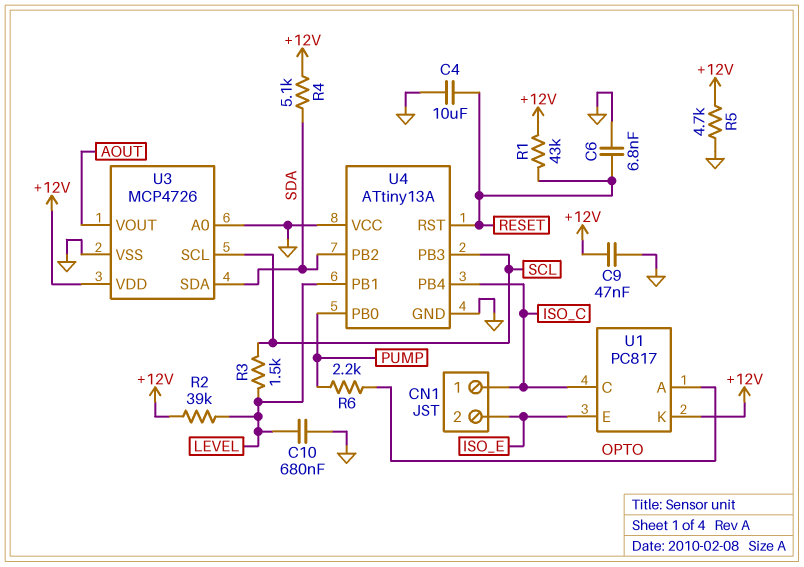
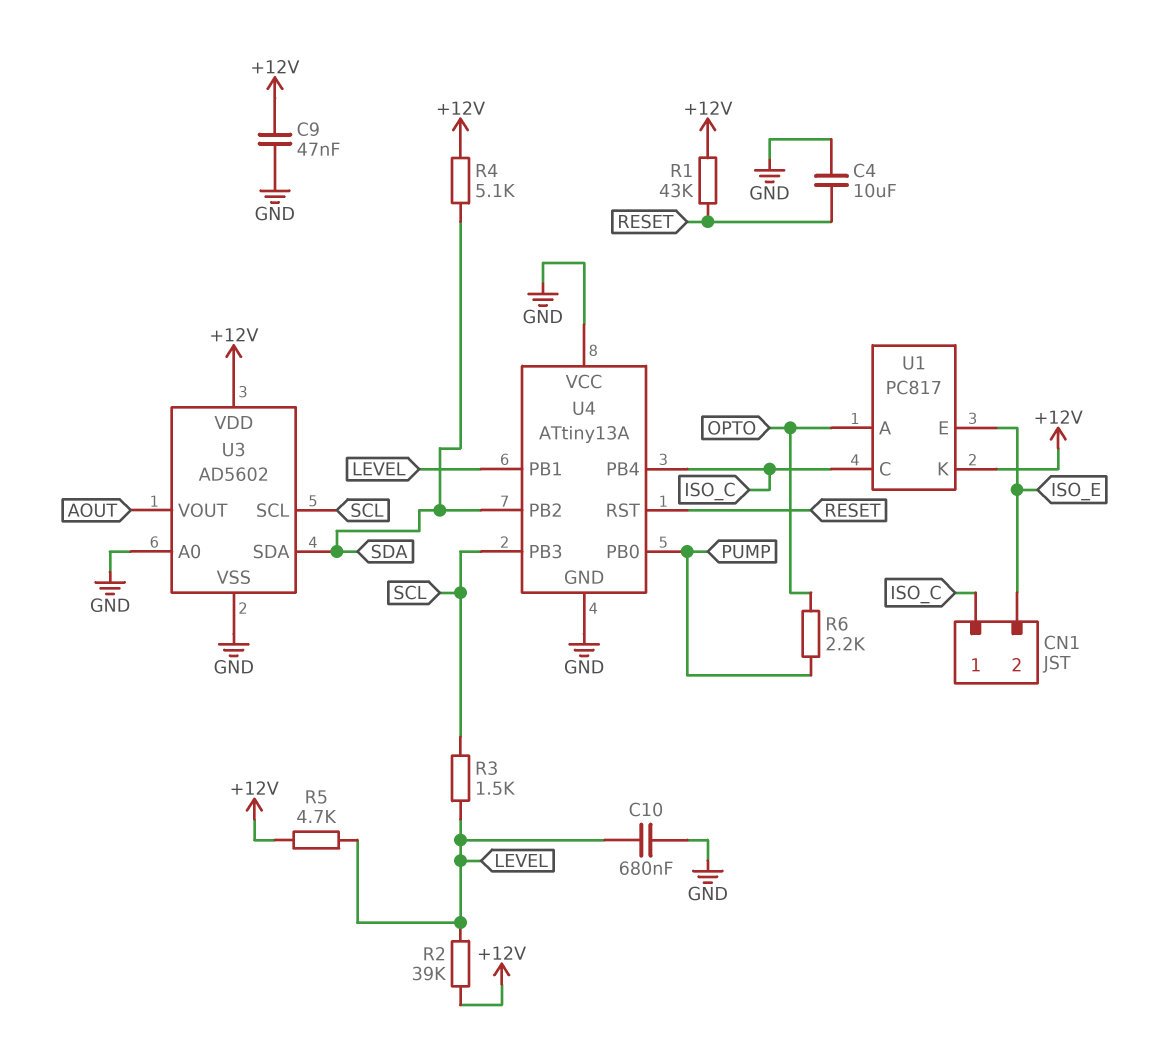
C6: 6.8nF (GND, RESET) -> none
R5: 4.7k (+12V, GND) -> 4.7k (+12V, LEVEL)
U3: MCP4726 -> AD5602

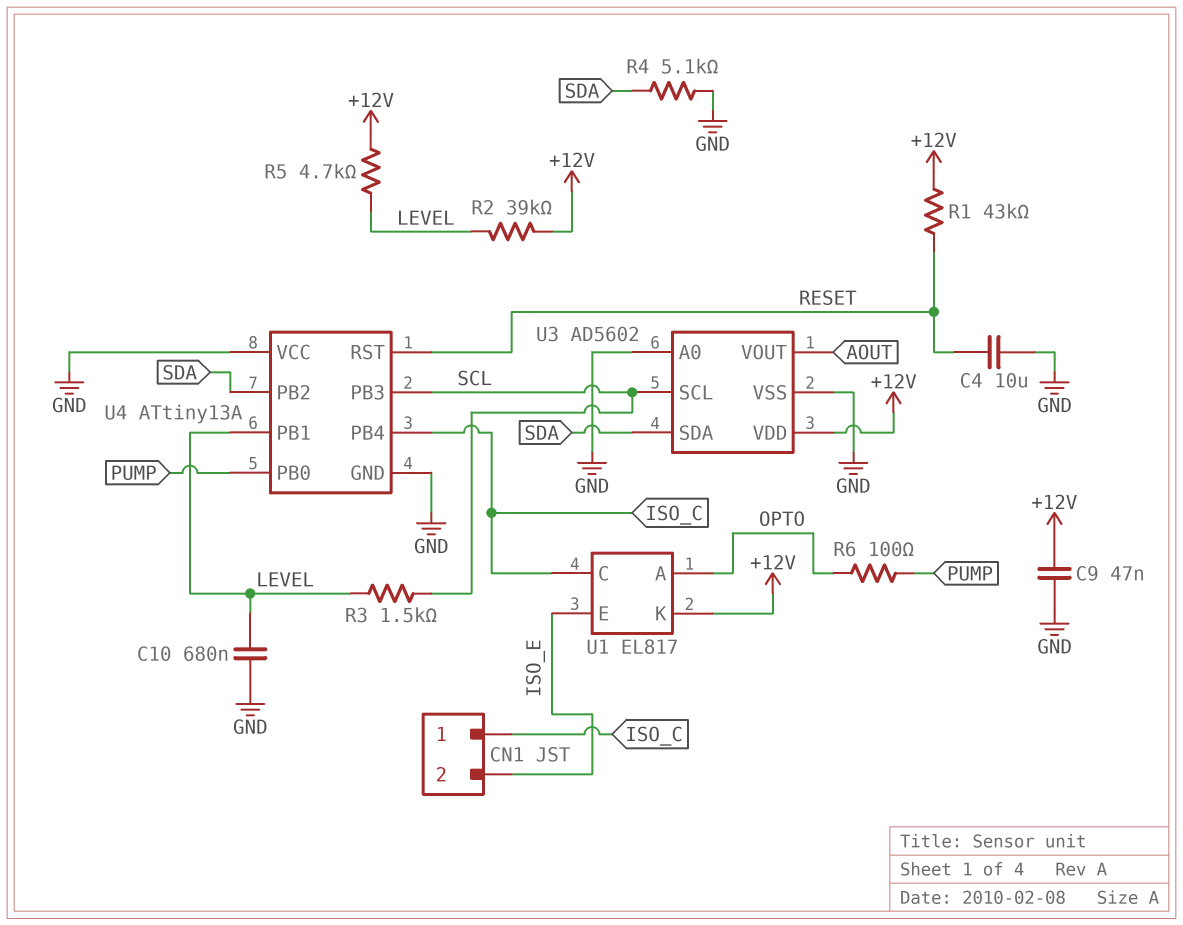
R4: 5.1k (+12V, SDA) -> 5.1k (GND, SDA)
R6: 2.2k (OPTO, PUMP) -> 100 (OPTO, PUMP)
U1: PC817 -> EL817

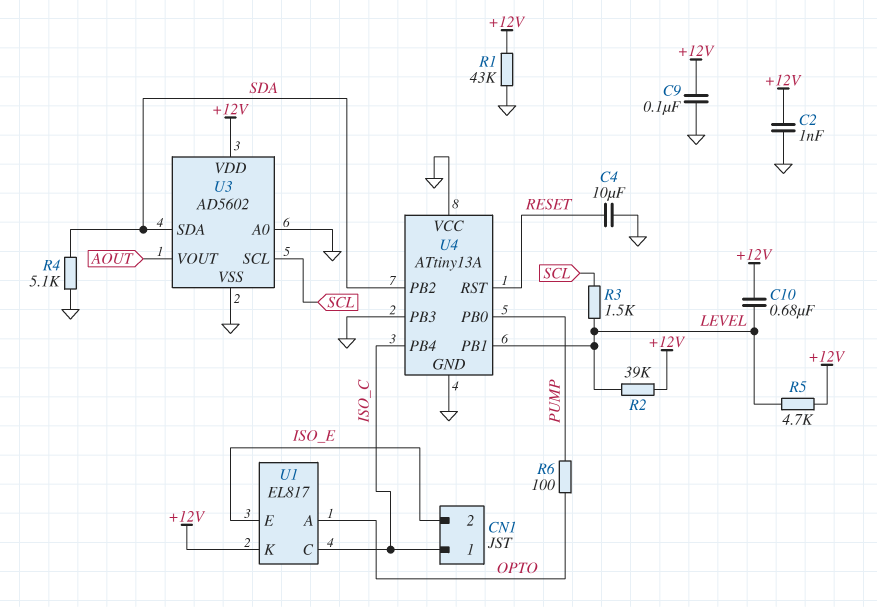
C2: none -> 1nF (+12V, GND)
C9: 47nF (+12V, GND) -> 100nF (+12V, GND)
C10: 680nF (GND, LEVEL) -> 680nF (+12V, LEVEL)
R1: 43k (+12V, RESET) -> 43k (+12V, GND)
U4 pin PB3: SCL -> GND

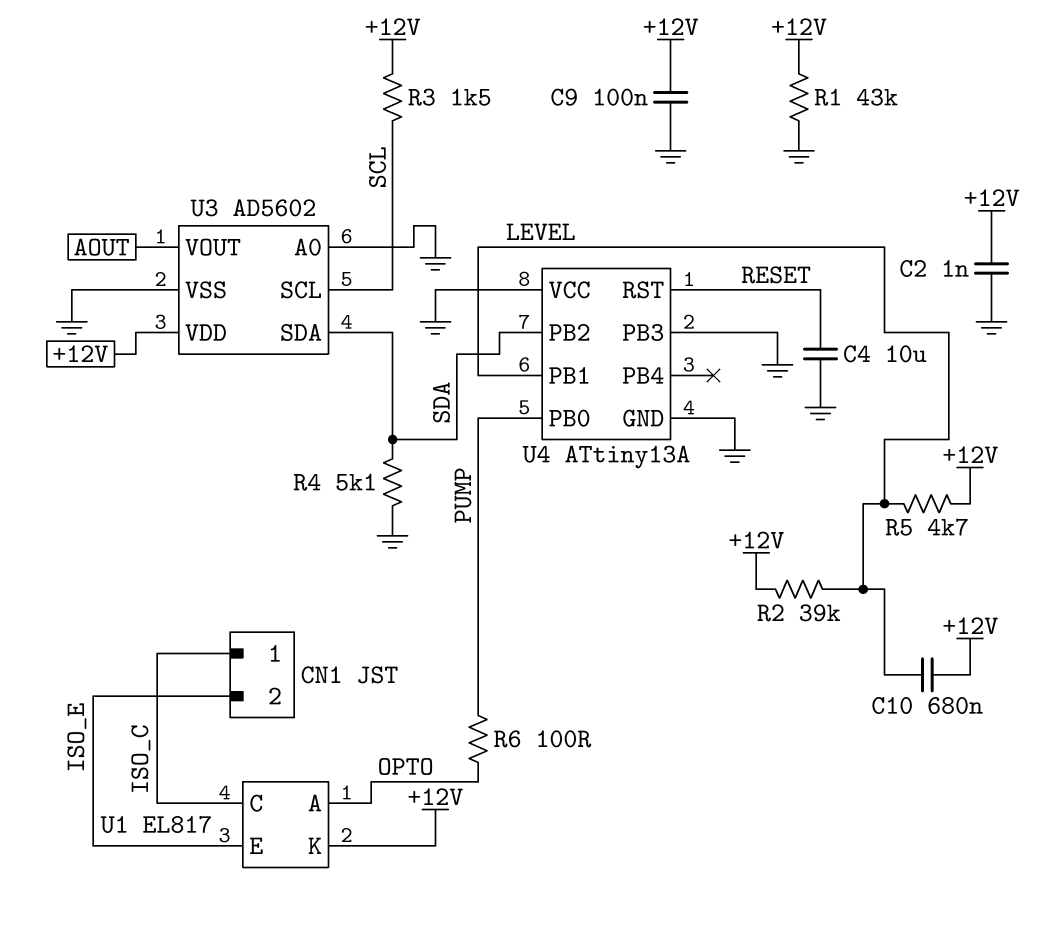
R3: 1.5k (LEVEL, SCL) -> 1.5k (+12V, SCL)
U4 pin PB4: ISO_C -> none

